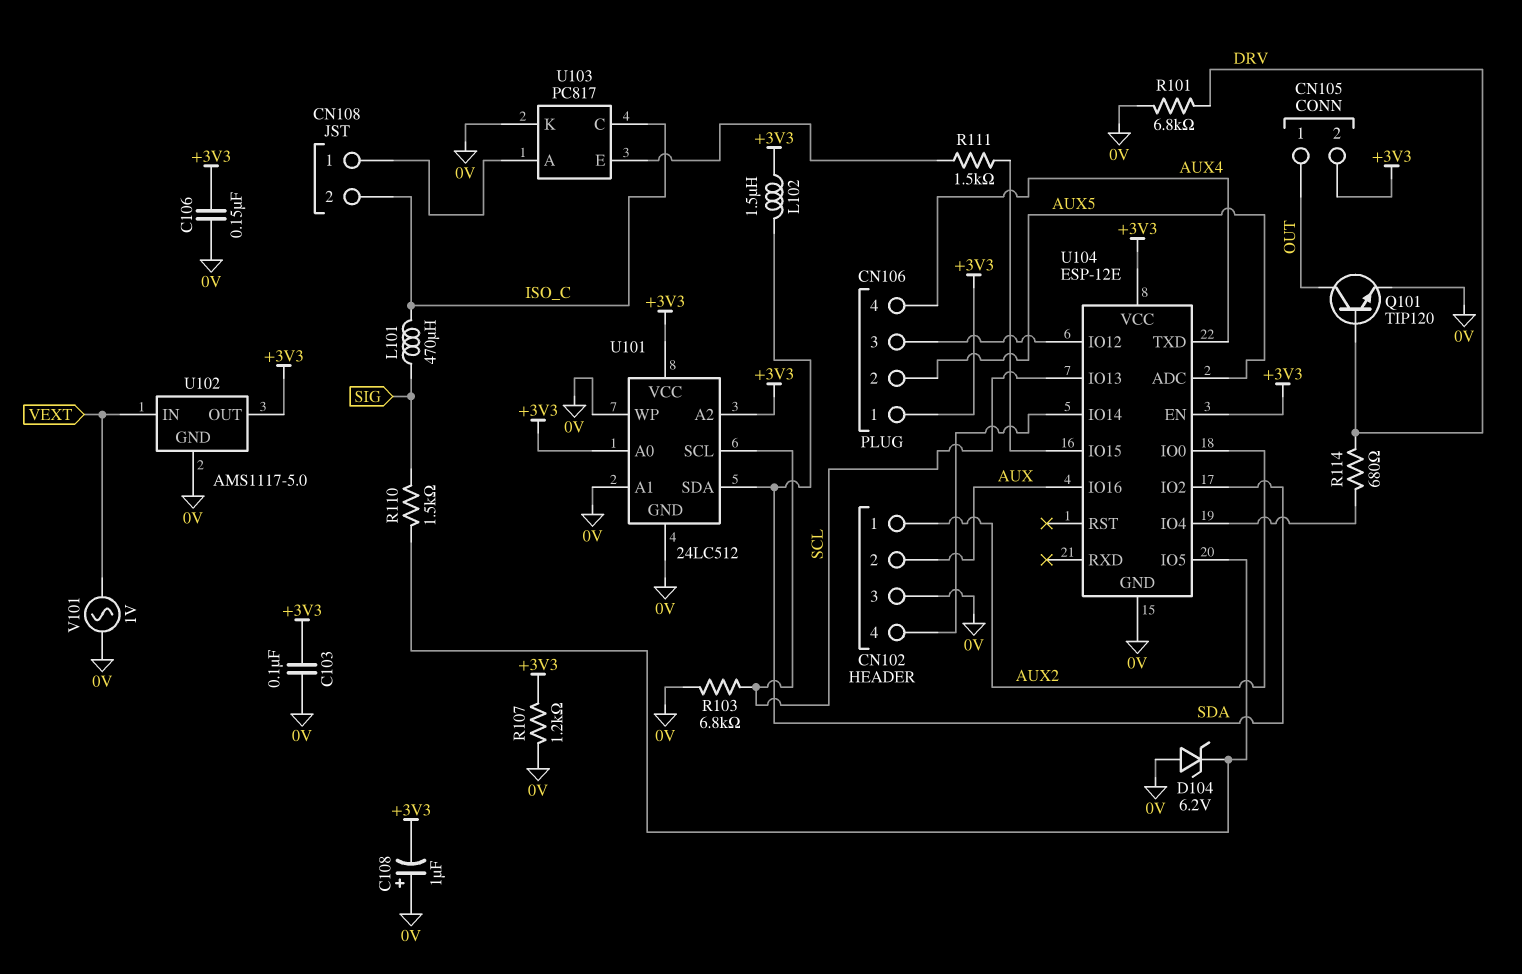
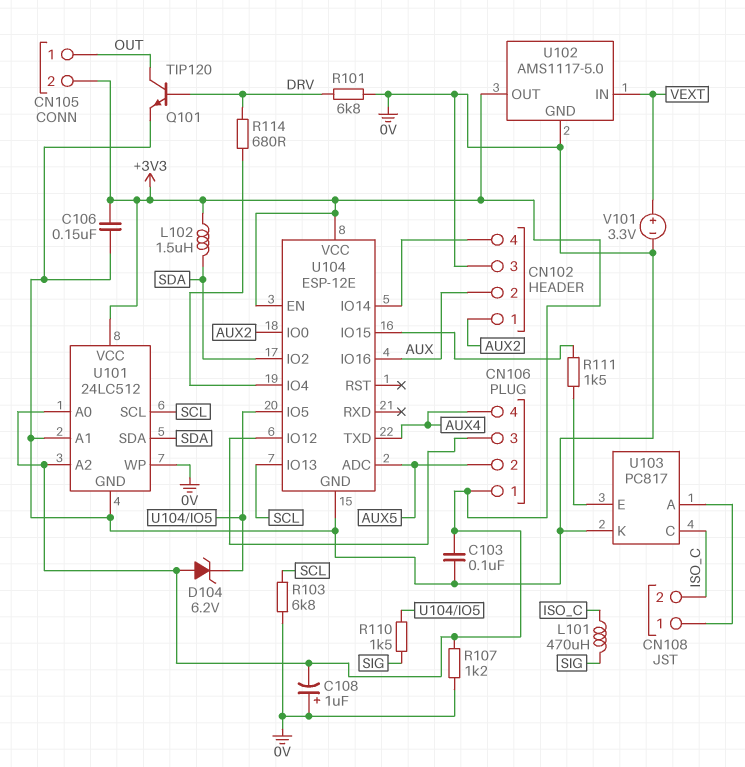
D104: zener 6.2V (A 0V, K U104/IO5) -> zener 6.2V (A +3V3, K U104/IO5)
V101: AC 1V (0V, VEXT) -> 3.3V (plus VEXT, minus 0V)

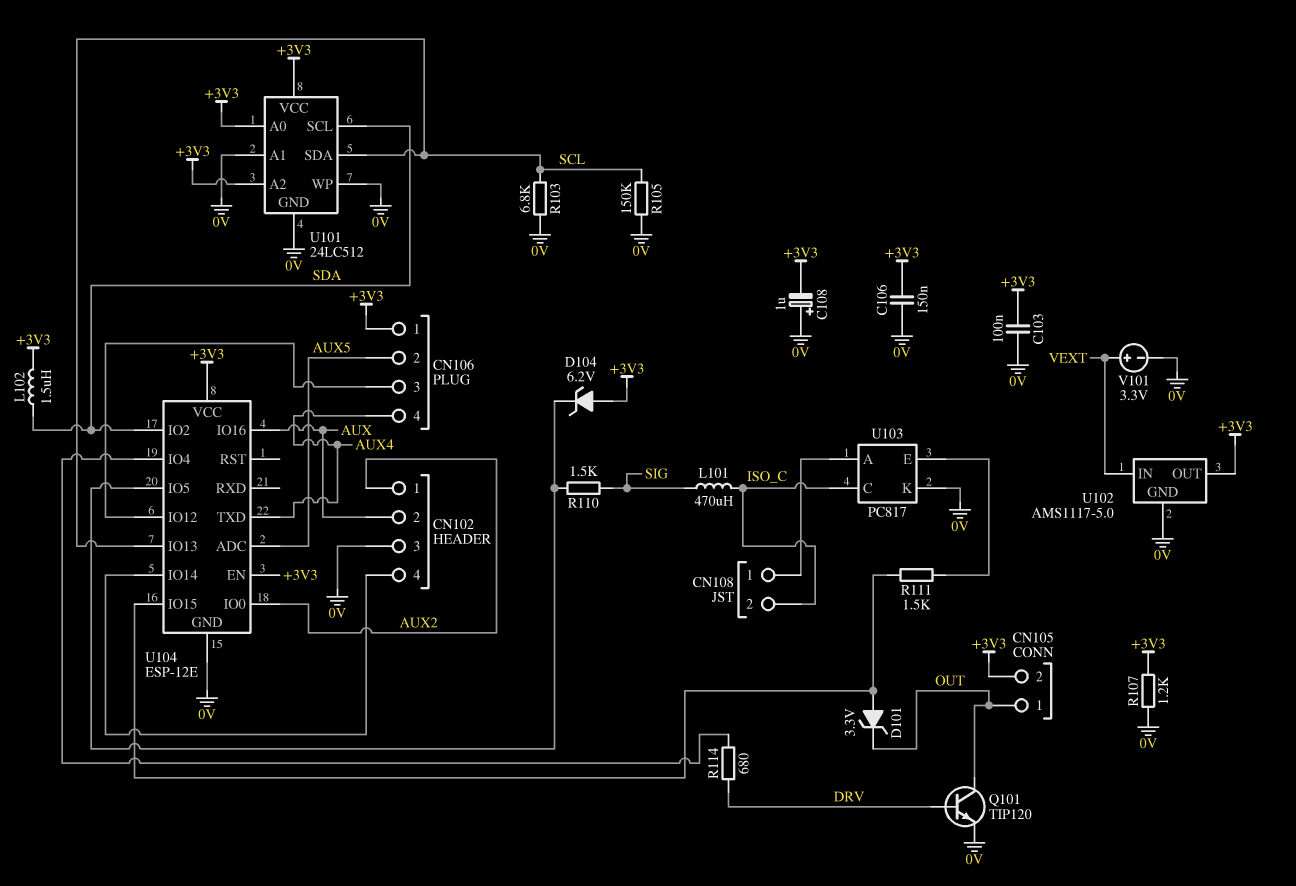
D101: none -> zener 3.3V (A U104/IO15, K OUT)
R101: 6.8k (0V, DRV) -> none
R105: none -> 150k (0V, SCL)
U101 pin SCL: SCL -> SDA
U101 pin SDA: SDA -> SCL

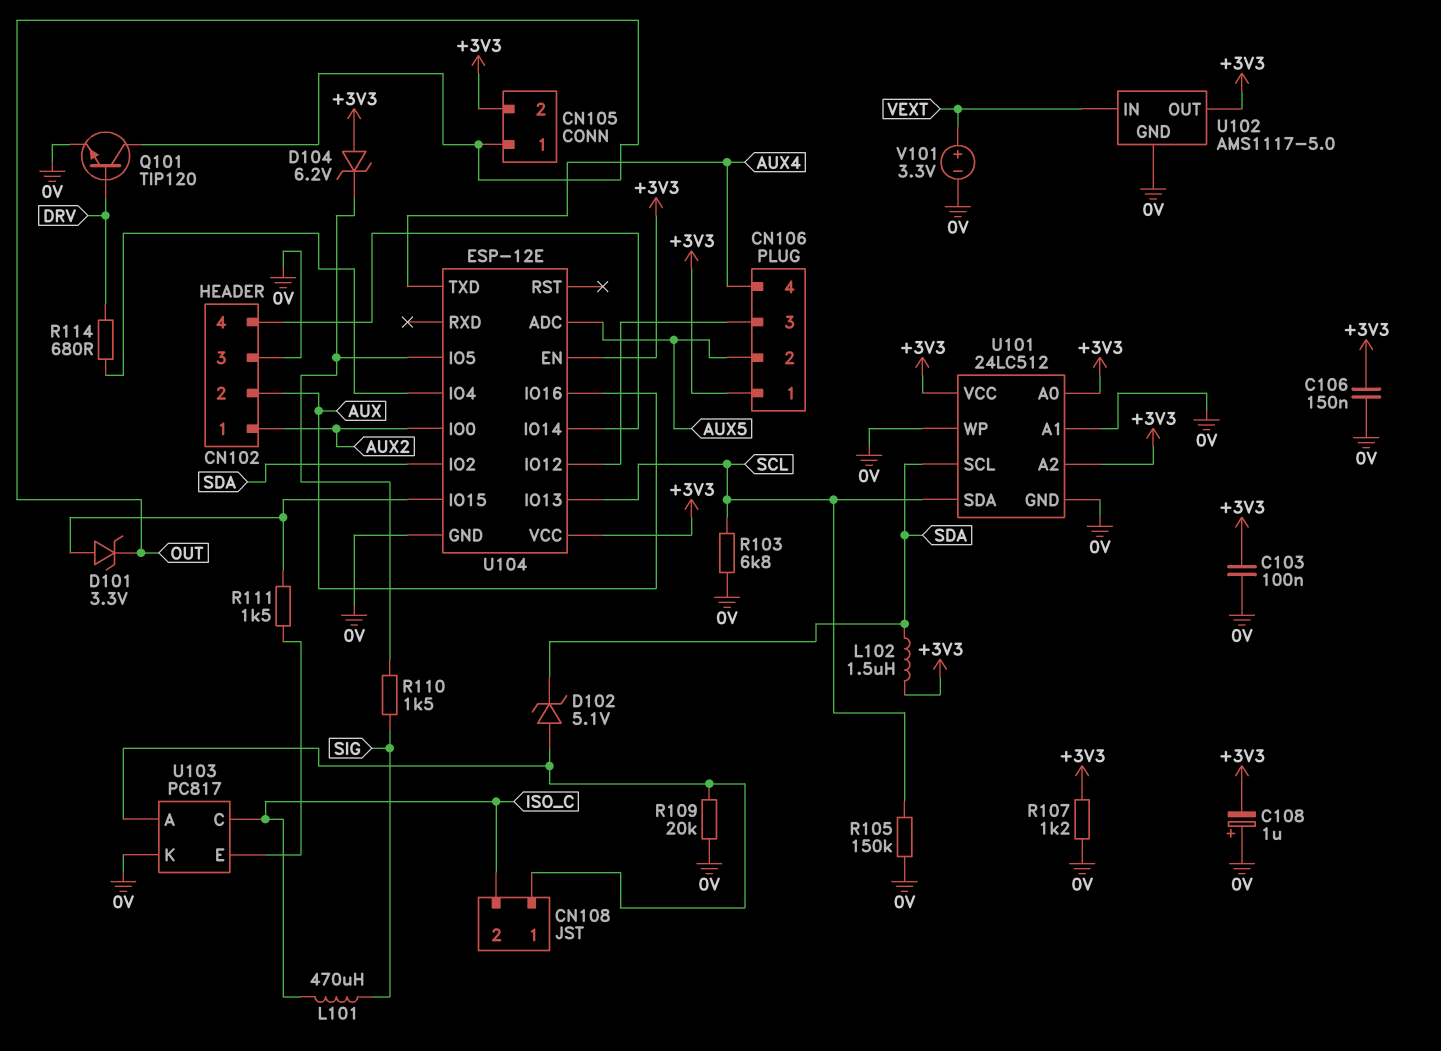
D102: none -> zener 5.1V (A CN108/1, K SDA)
R109: none -> 20k (0V, CN108/1)

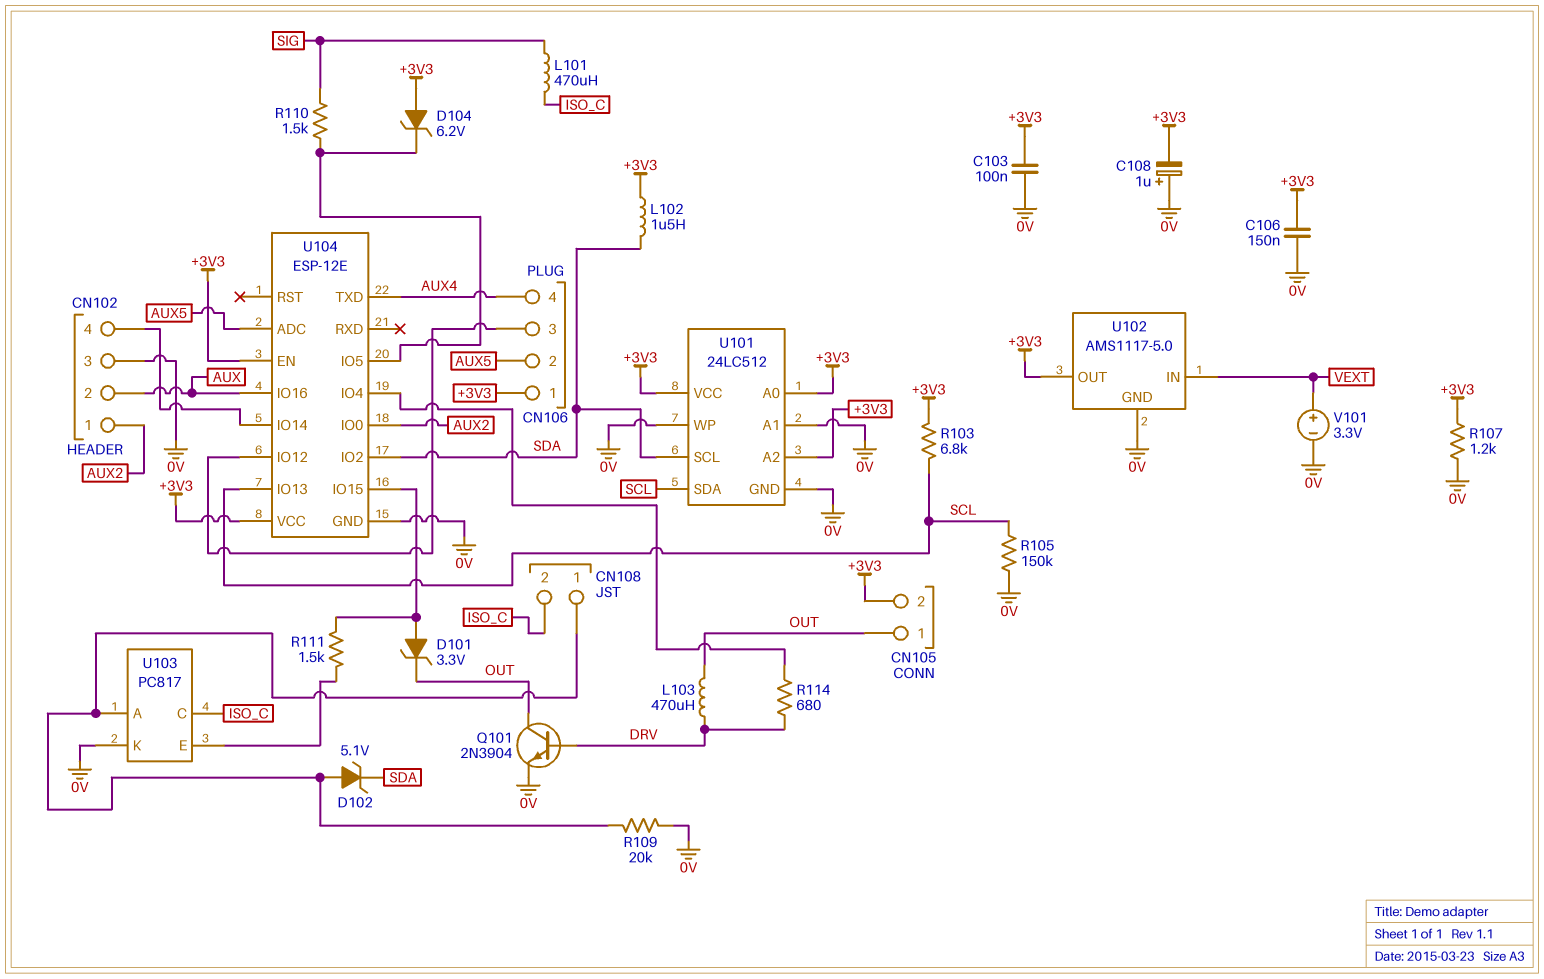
L103: none -> 470uH (DRV, OUT)
Q101: NPN TIP120 (B DRV, C OUT, E 0V) -> NPN 2N3904 (B DRV, C OUT, E 0V)
R103: 6.8k (0V, SCL) -> 6.8k (+3V3, SCL)

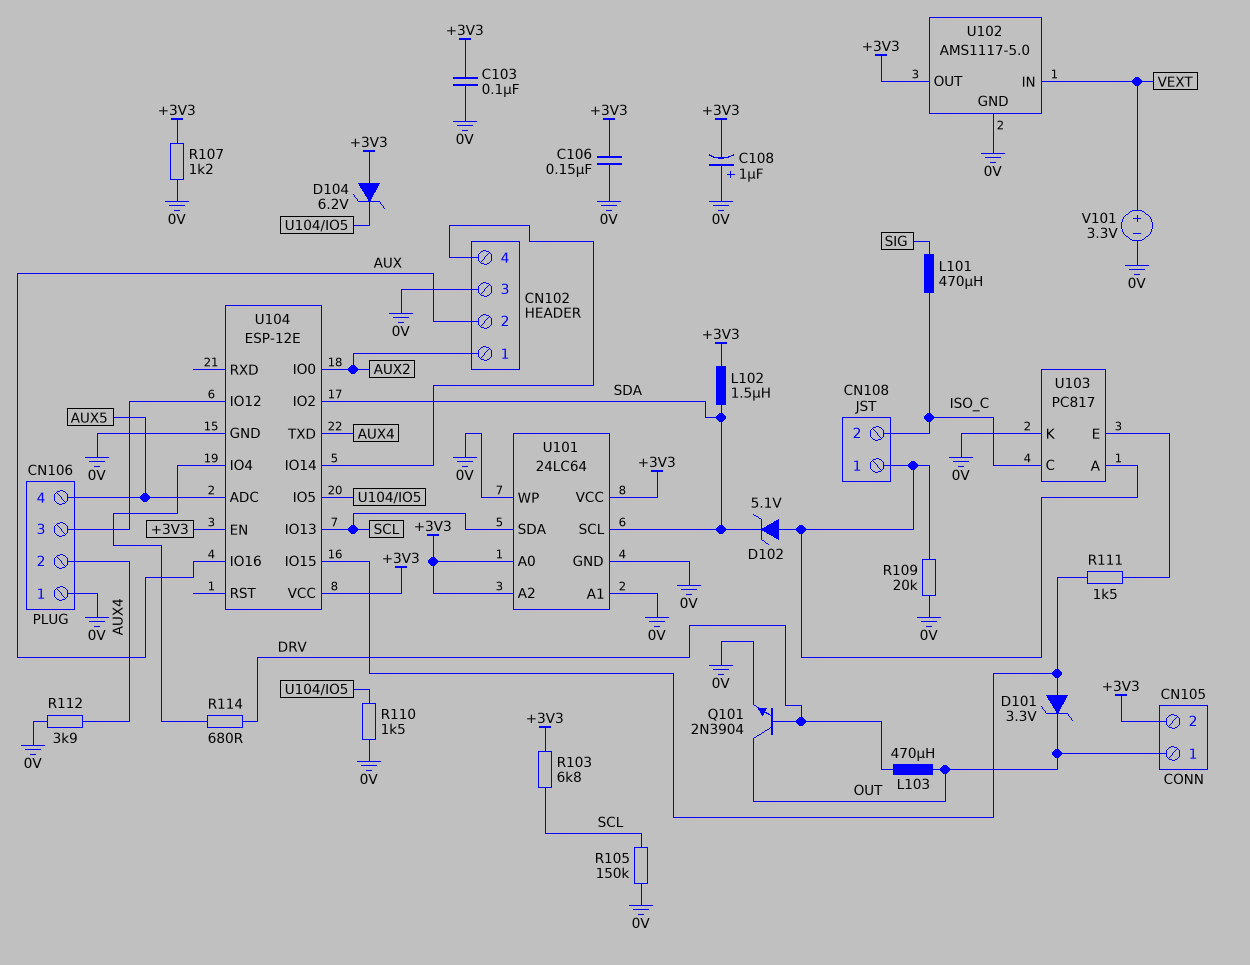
CN106 pin 1: +3V3 -> 0V
CN106 pin 2: AUX5 -> AUX4
CN106 pin 4: AUX4 -> AUX5
R110: 1.5k (SIG, U104/IO5) -> 1.5k (0V, U104/IO5)
R112: none -> 3.9k (0V, AUX4)
U101: 24LC512 -> 24LC64

